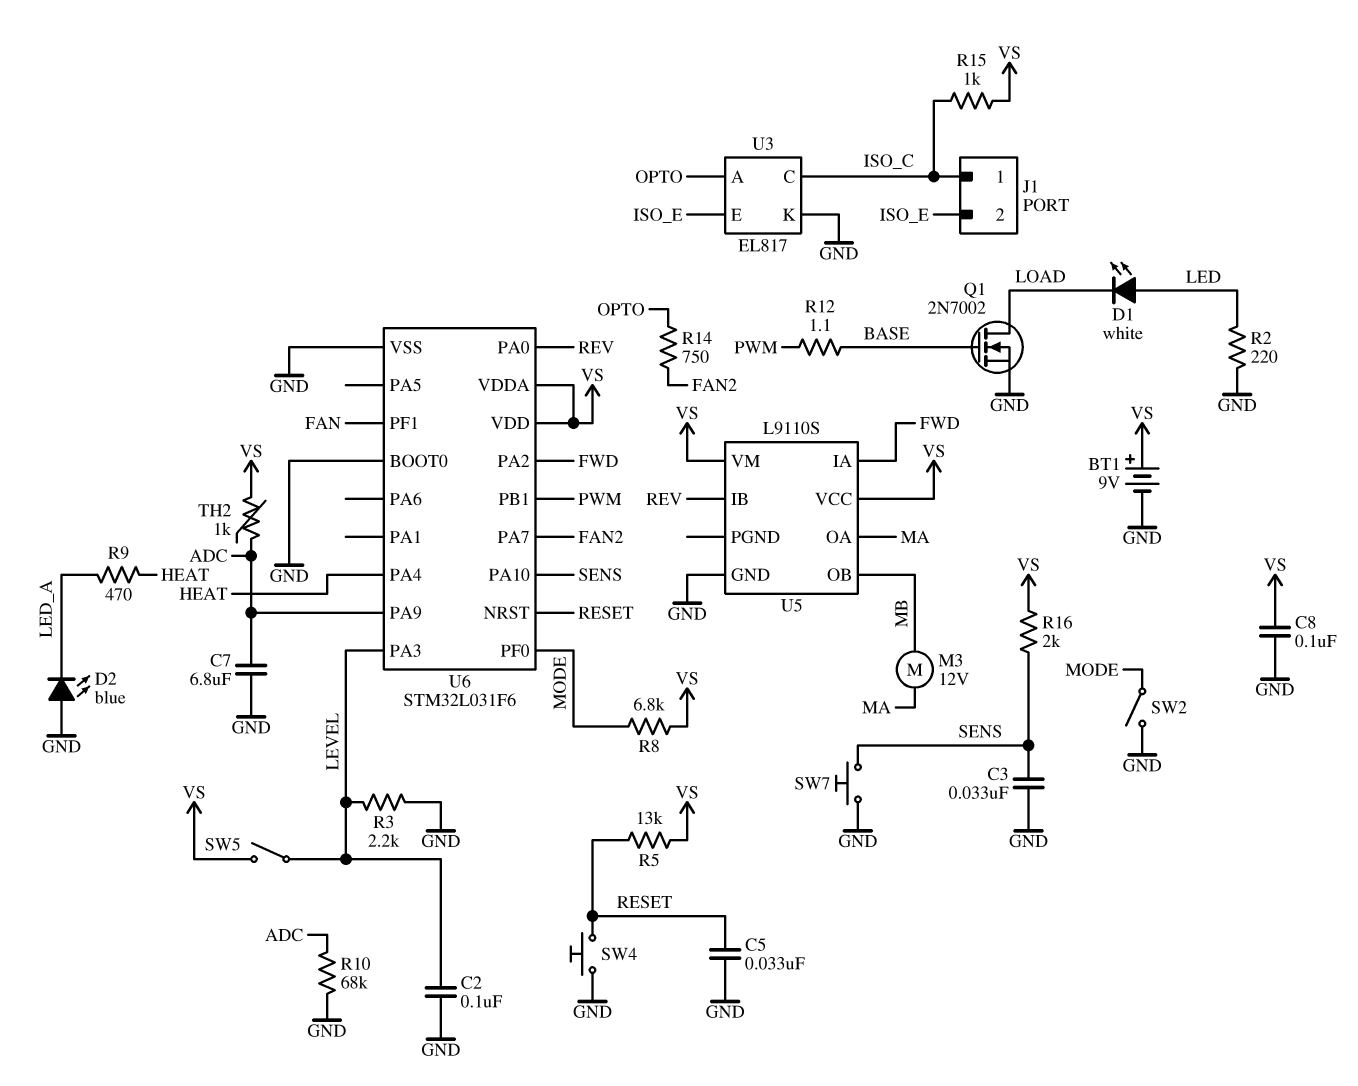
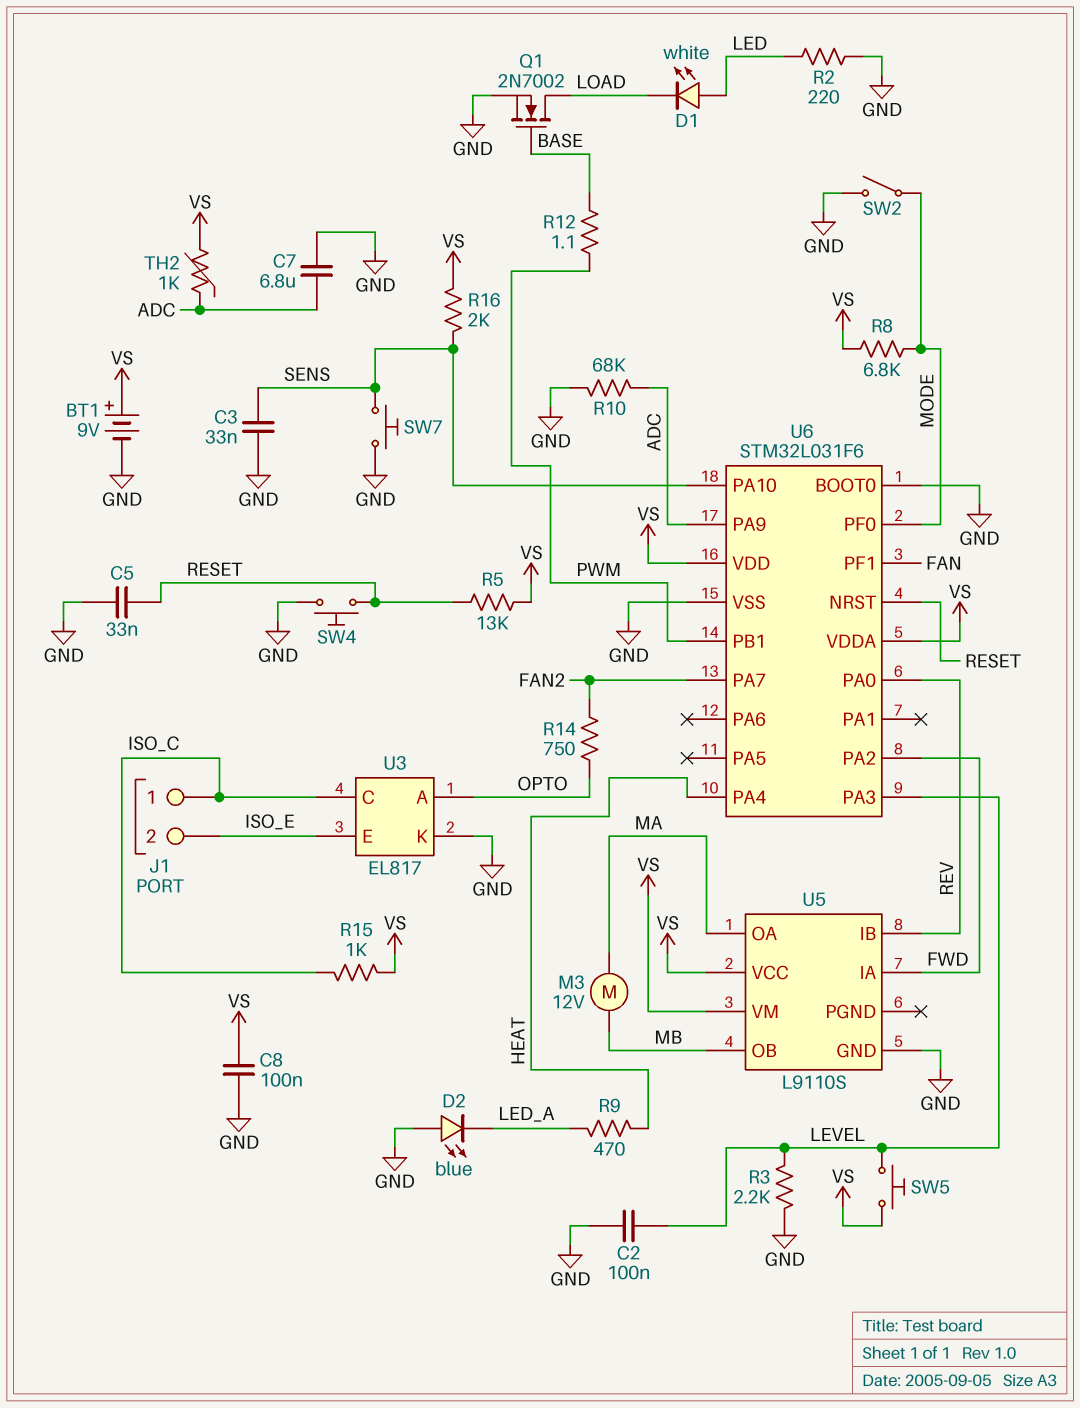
SW5: switch (LEVEL, VS) -> button (LEVEL, VS)

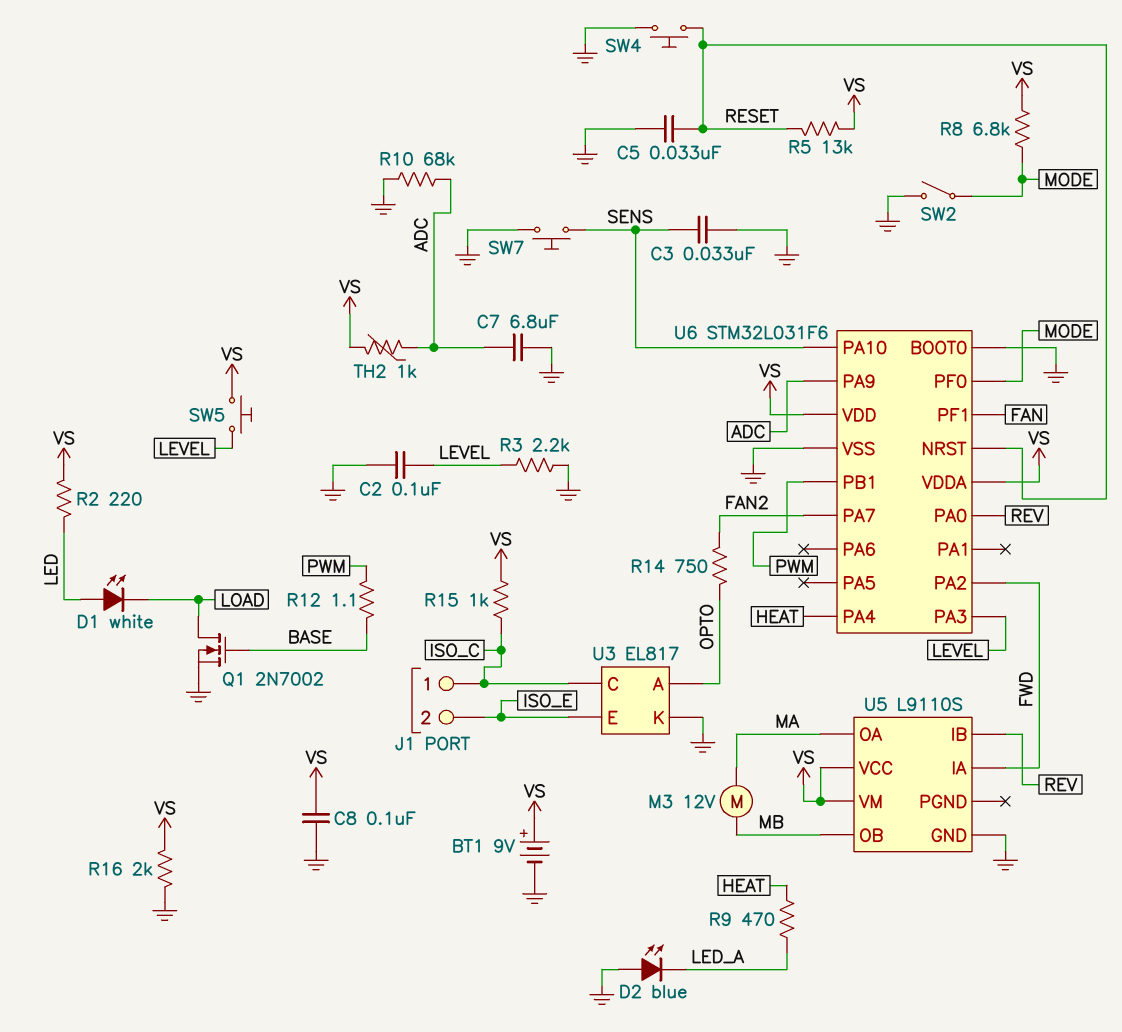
R2: 220 (GND, LED) -> 220 (LED, VS)
R16: 2k (SENS, VS) -> 2k (GND, VS)

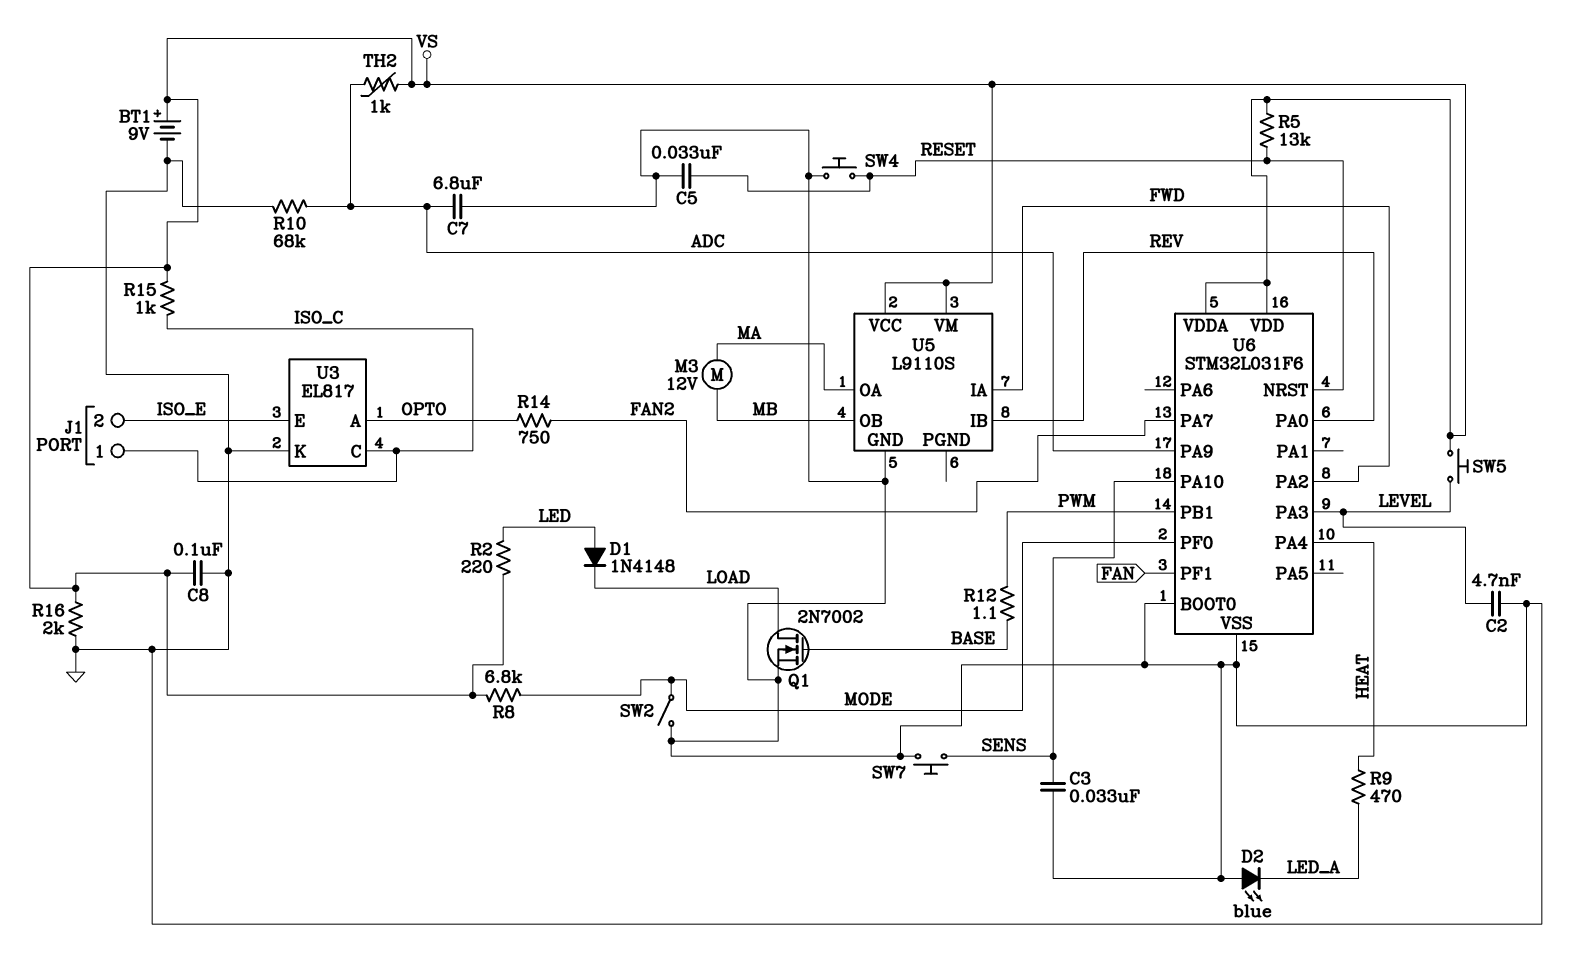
C2: 100nF (GND, LEVEL) -> 4.7nF (GND, LEVEL)
D1: LED white (A LED, K LOAD) -> diode 1N4148 (A LED, K LOAD)
R3: 2.2k (GND, LEVEL) -> none

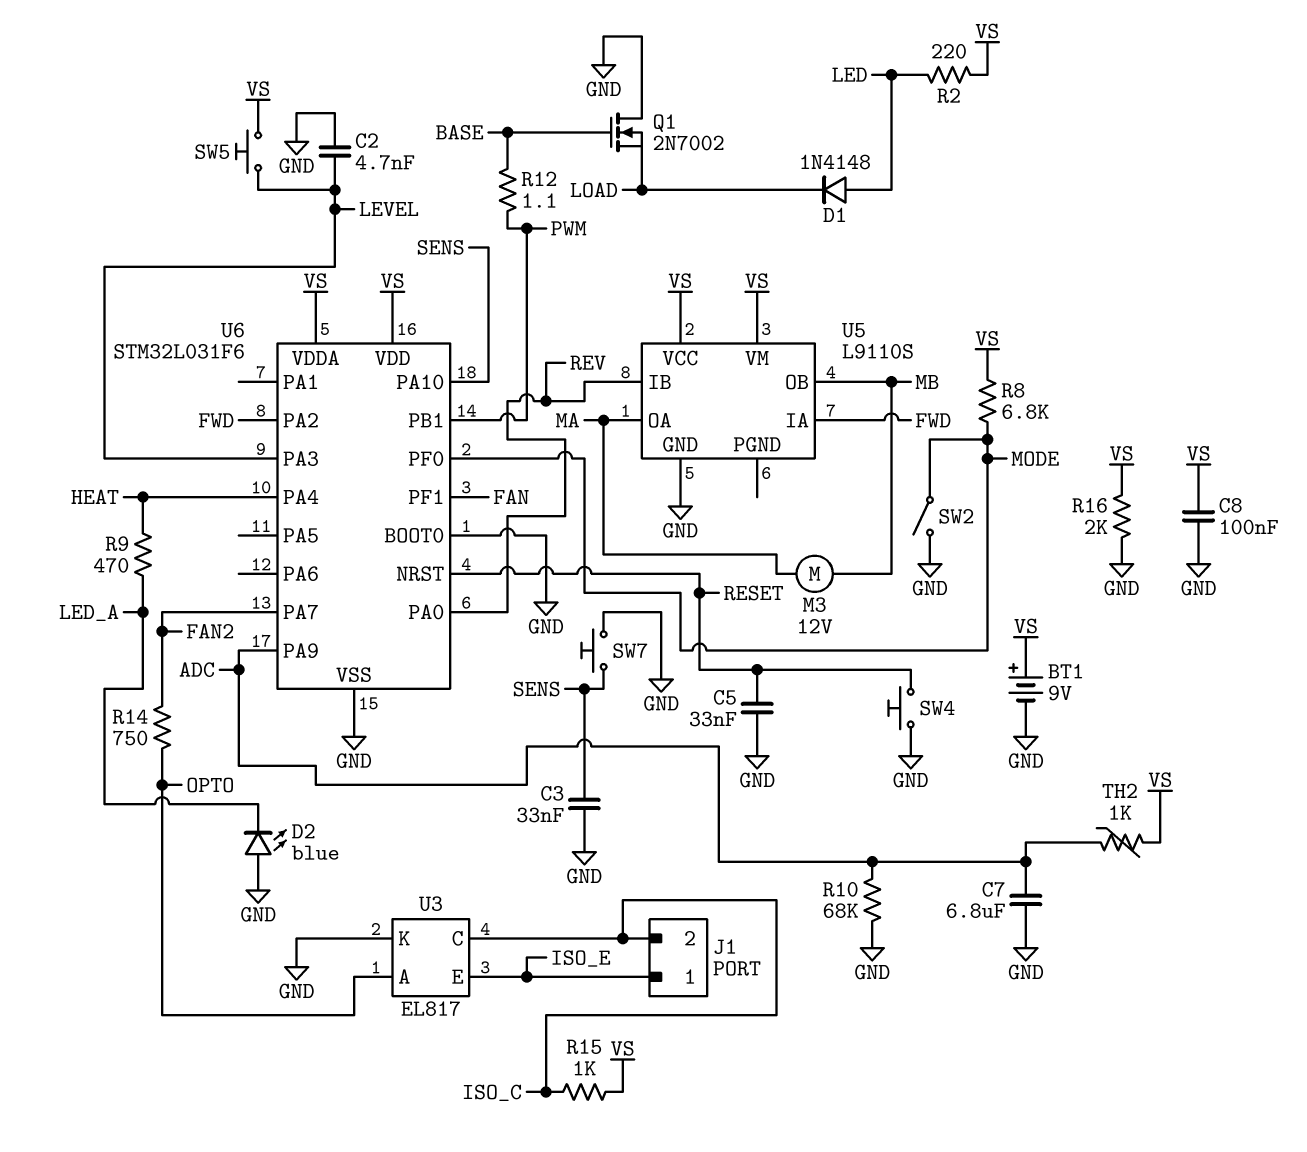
J1 pin 1: ISO_C -> ISO_E
J1 pin 2: ISO_E -> ISO_C
Q1: NMOS 2N7002 (G BASE, D LOAD, S GND) -> NMOS 2N7002 (G BASE, D GND, S LOAD)
R5: 13k (RESET, VS) -> none

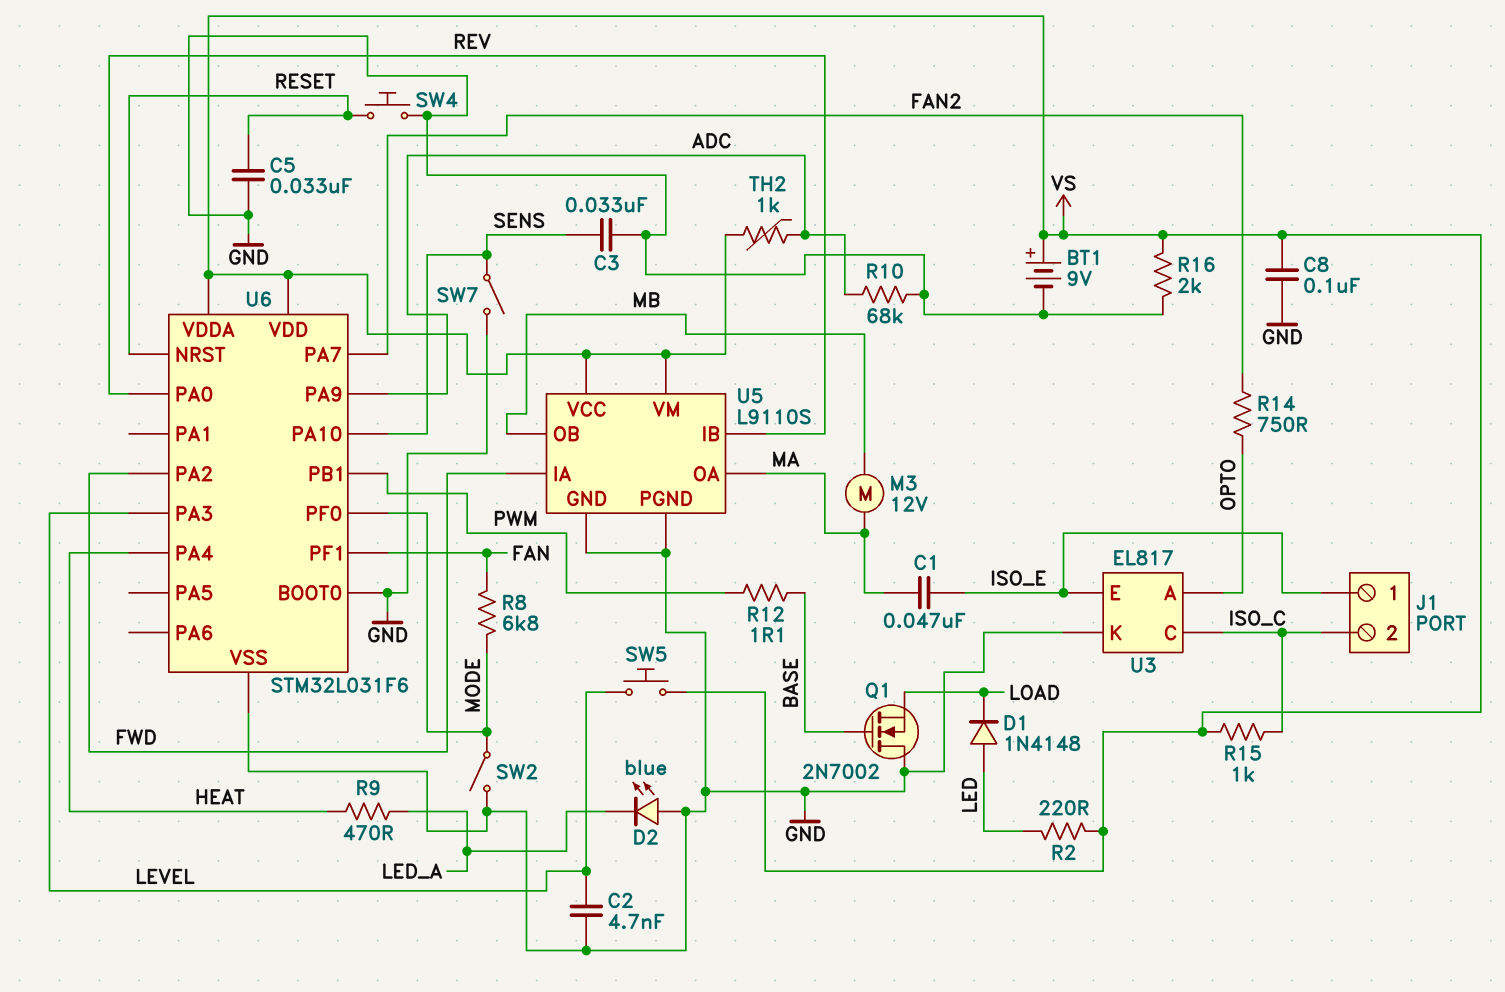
C1: none -> 47nF (ISO_E, MA)
C7: 6.8uF (ADC, GND) -> none
R8: 6.8k (MODE, VS) -> 6.8k (FAN, MODE)
SW7: button (GND, SENS) -> switch (GND, SENS)
U5 pin PGND: none -> GND

